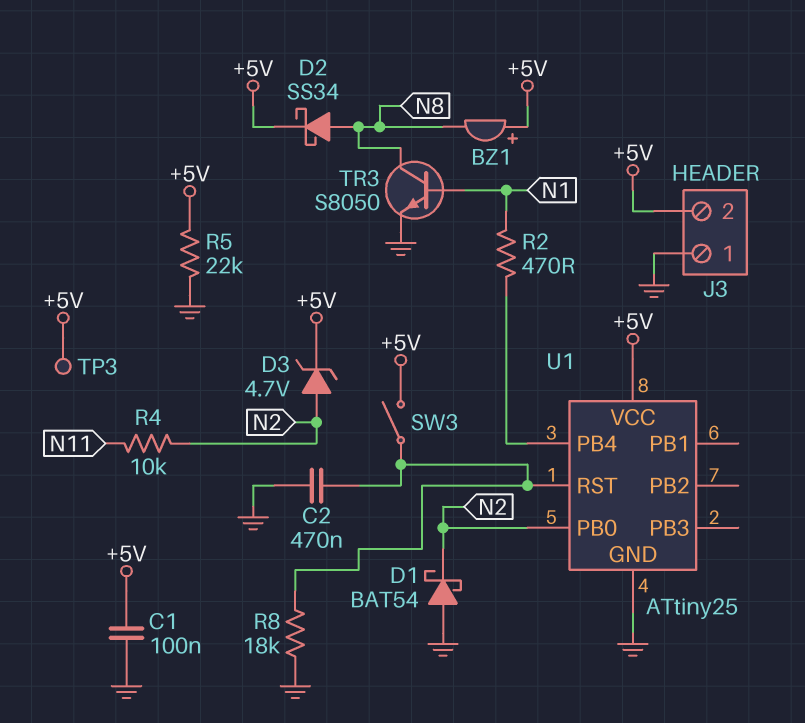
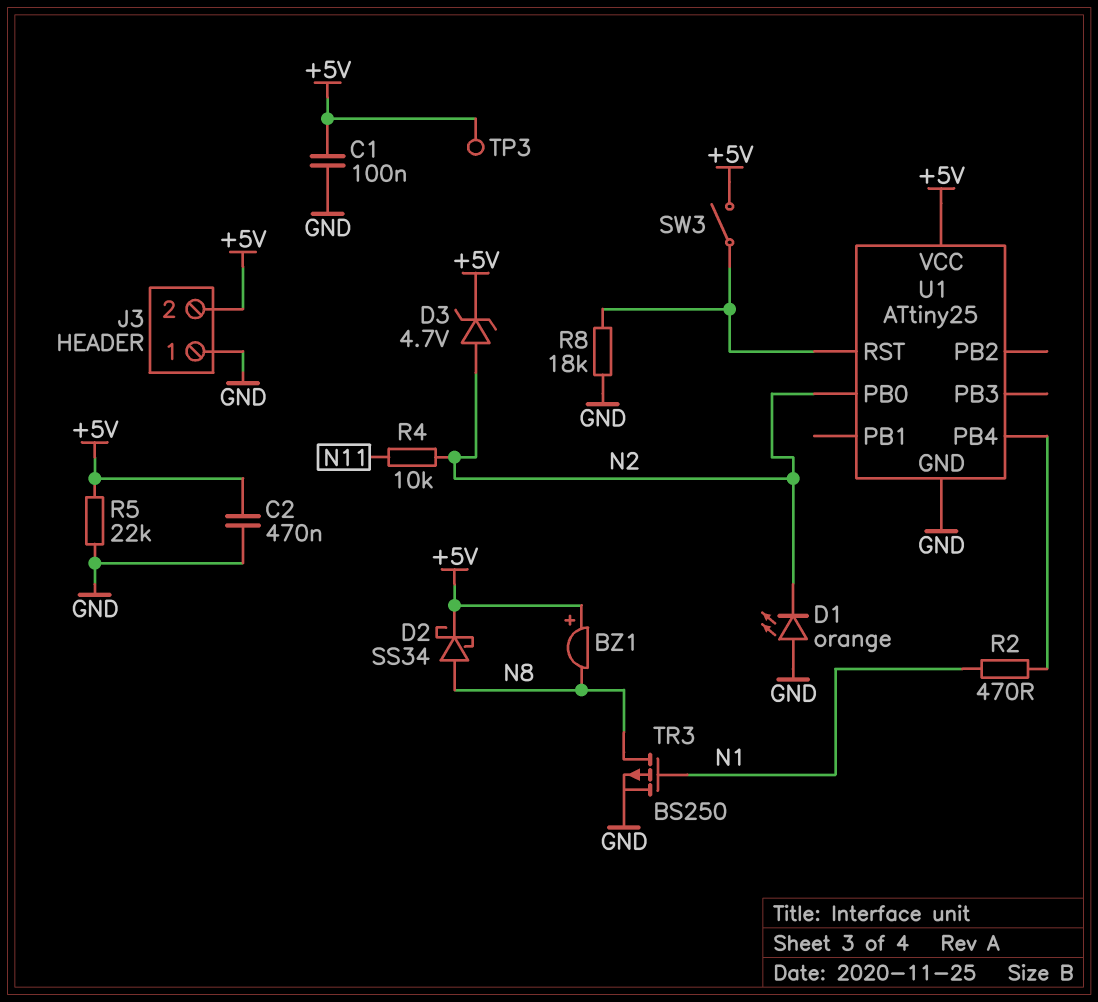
C2: 470nF (GND, U1/RST) -> 470nF (+5V, GND)
D1: schottky BAT54 (A GND, K N2) -> LED orange (A GND, K N2)
TR3: NPN S8050 (B N1, C N8, E GND) -> PMOS BS250 (G N1, D N8, S GND)

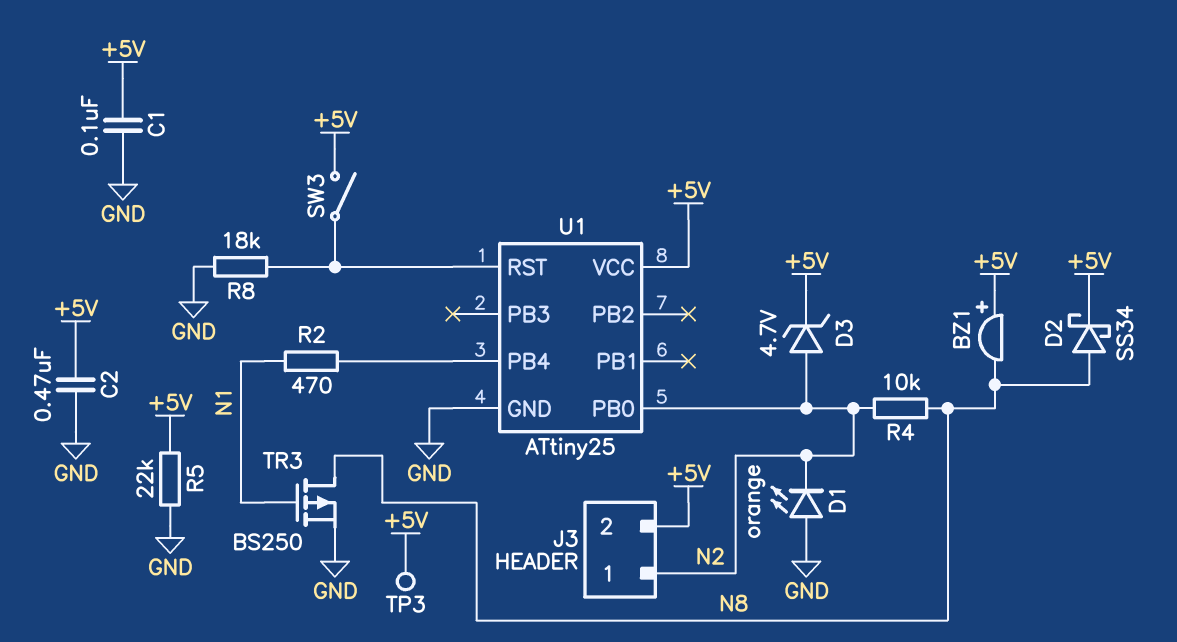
J3 pin 1: GND -> N2
R4: 10k (N2, N11) -> 10k (N2, N8)

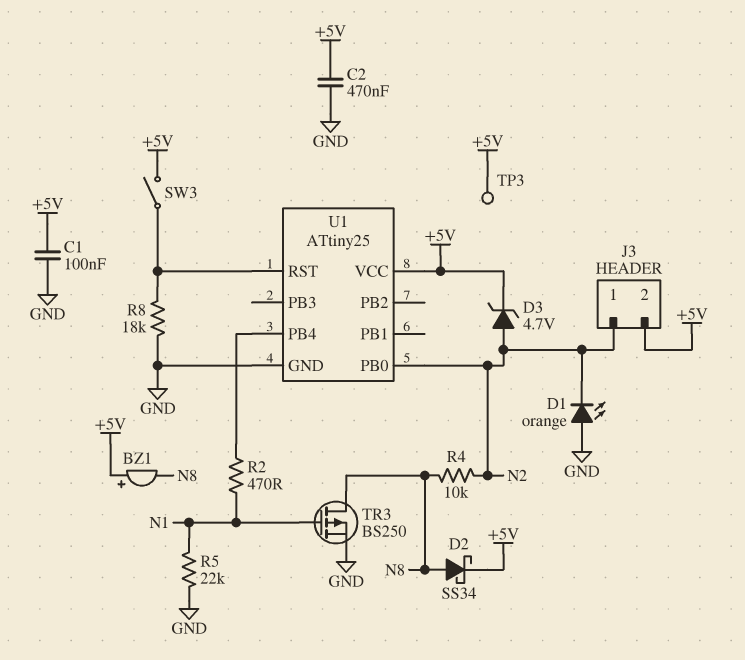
R5: 22k (+5V, GND) -> 22k (GND, N1)

